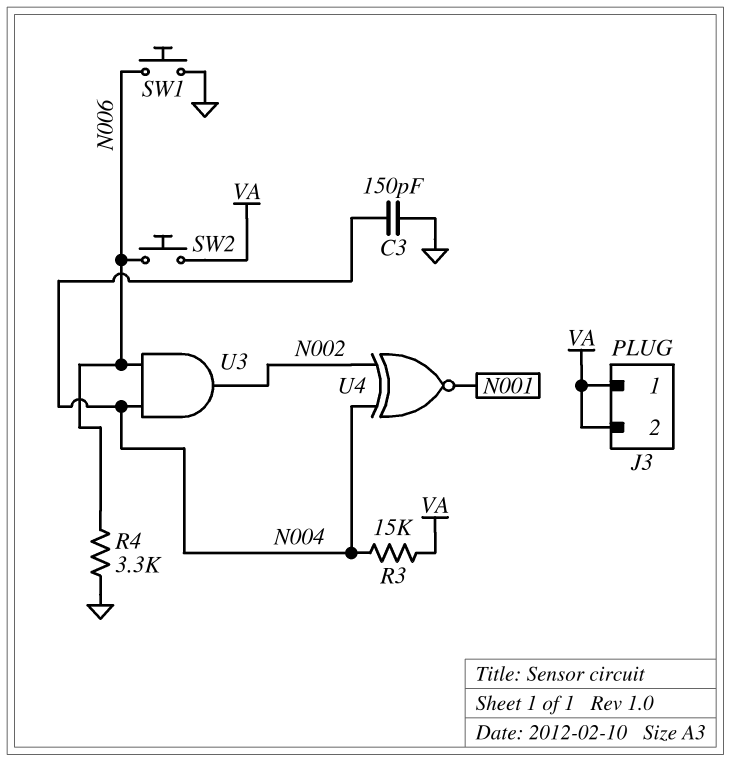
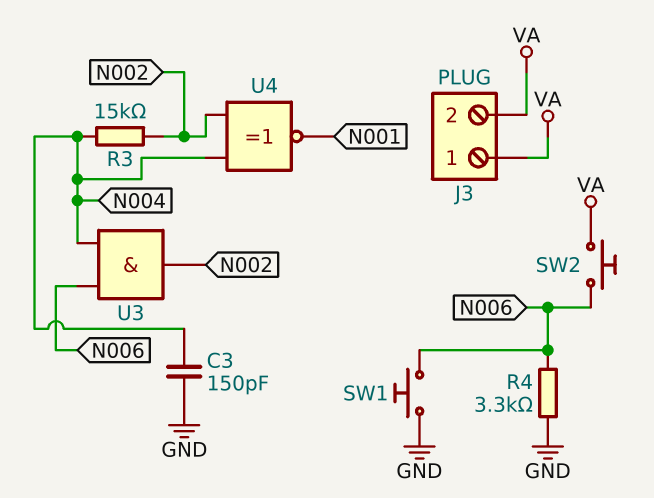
R3: 15k (N004, VA) -> 15k (N002, N004)

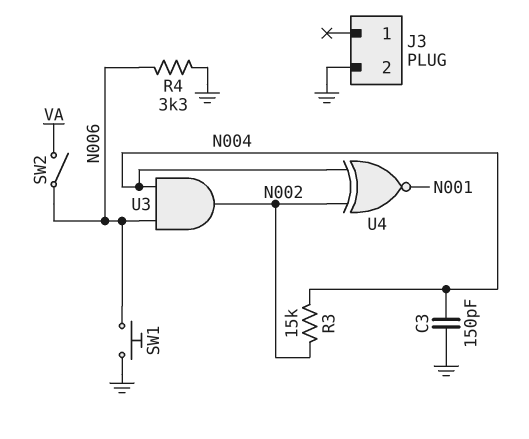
J3 pin 1: VA -> none
J3 pin 2: VA -> GND
SW2: button (N006, VA) -> switch (N006, VA)

